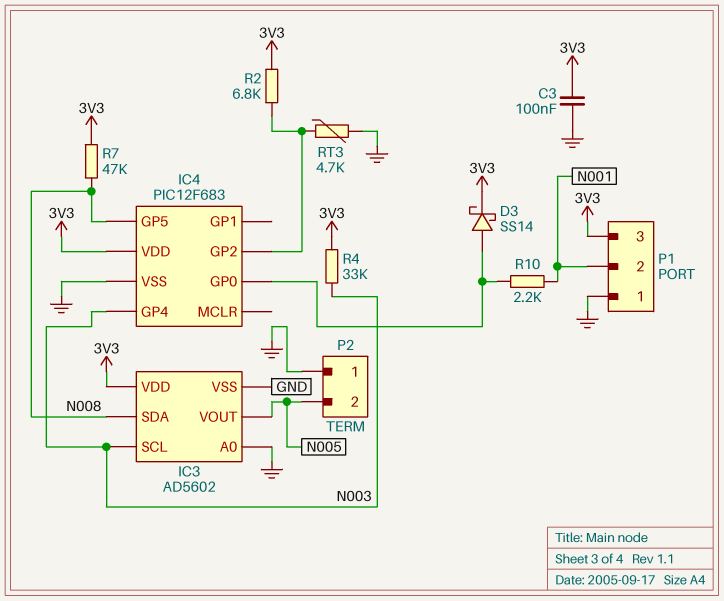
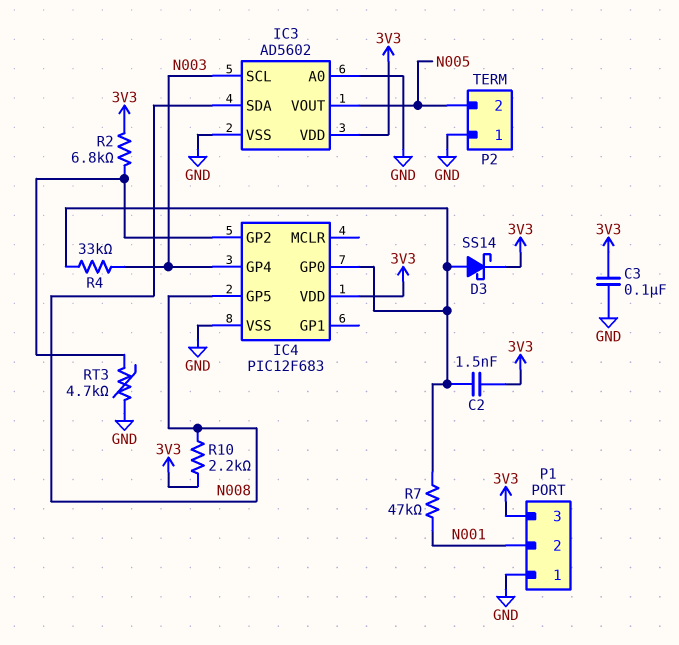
C2: none -> 1.5nF (3V3, IC4/GP0)
R4: 33k (3V3, N003) -> 33k (IC4/GP0, N003)
R7: 47k (3V3, N008) -> 47k (IC4/GP0, N001)
R10: 2.2k (IC4/GP0, N001) -> 2.2k (3V3, N008)

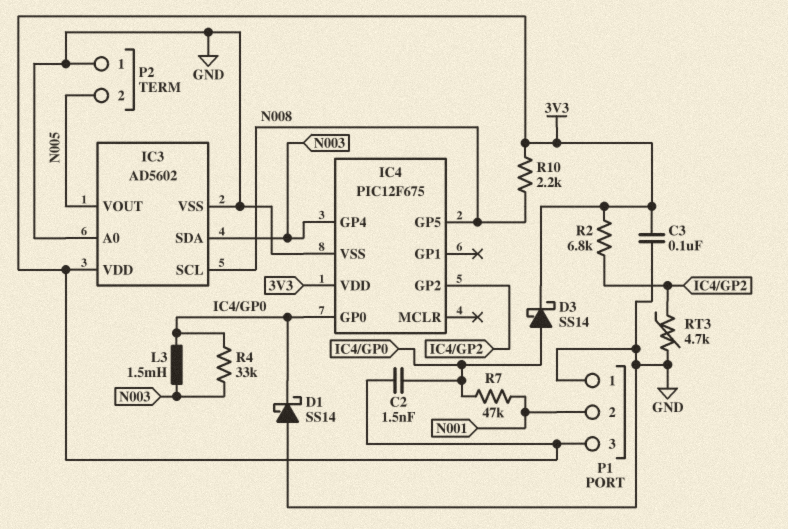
D1: none -> schottky SS14 (A GND, K IC4/GP0)
IC3 pin SCL: N003 -> N008
IC3 pin SDA: N008 -> N003
IC4: PIC12F683 -> PIC12F675
L3: none -> 1.5mH (IC4/GP0, N003)

